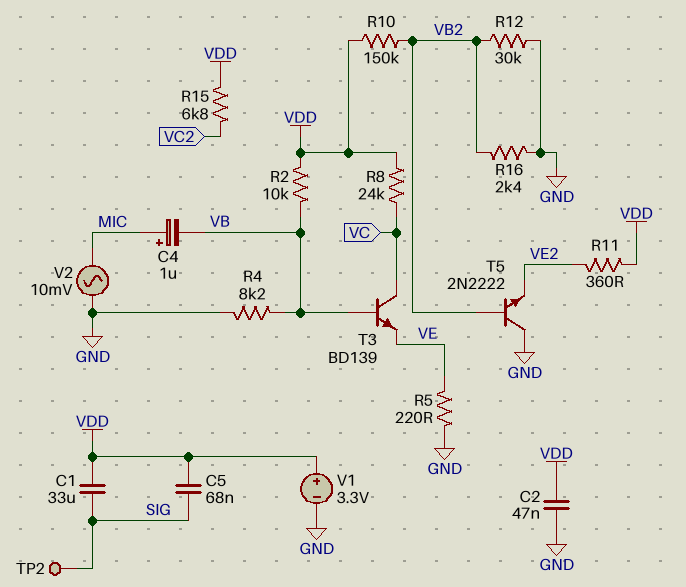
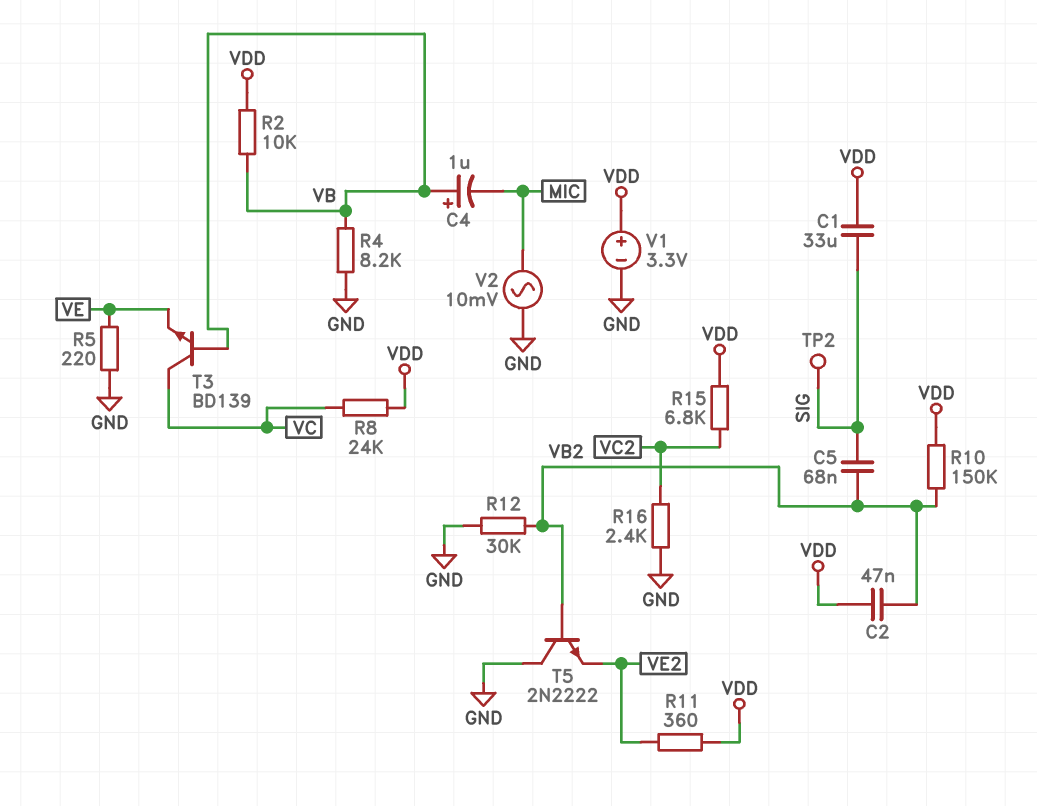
C2: 47nF (GND, VDD) -> 47nF (VB2, VDD)
C4: 1uF (plus MIC, minus VB) -> 1uF (plus VB, minus MIC)
C5: 68nF (SIG, VDD) -> 68nF (SIG, VB2)
R16: 2.4k (GND, VB2) -> 2.4k (GND, VC2)

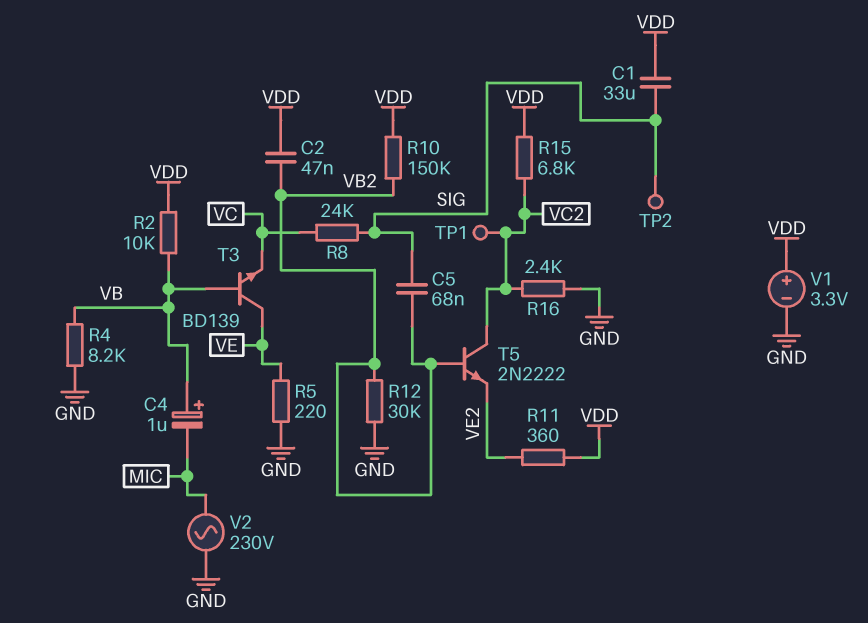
R8: 24k (VC, VDD) -> 24k (SIG, VC)
T3: NPN BD139 (B VB, C VC, E VE) -> NPN BD139 (B VB, C VE, E VC)
T5: NPN 2N2222 (B VB2, C GND, E VE2) -> NPN 2N2222 (B VB2, C VC2, E VE2)
TP1: none -> test point (VC2)
V2: AC 10mV (GND, MIC) -> AC 230V (GND, MIC)

